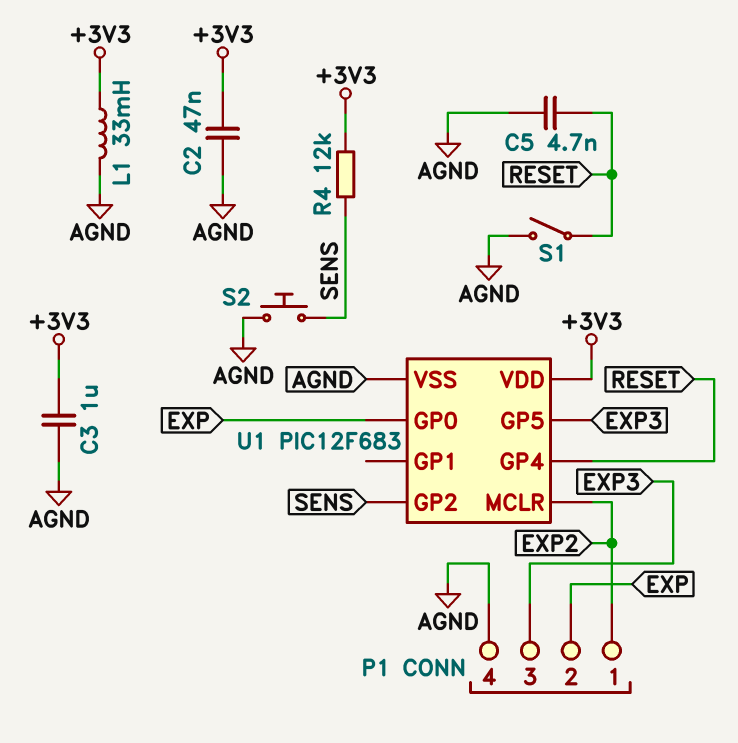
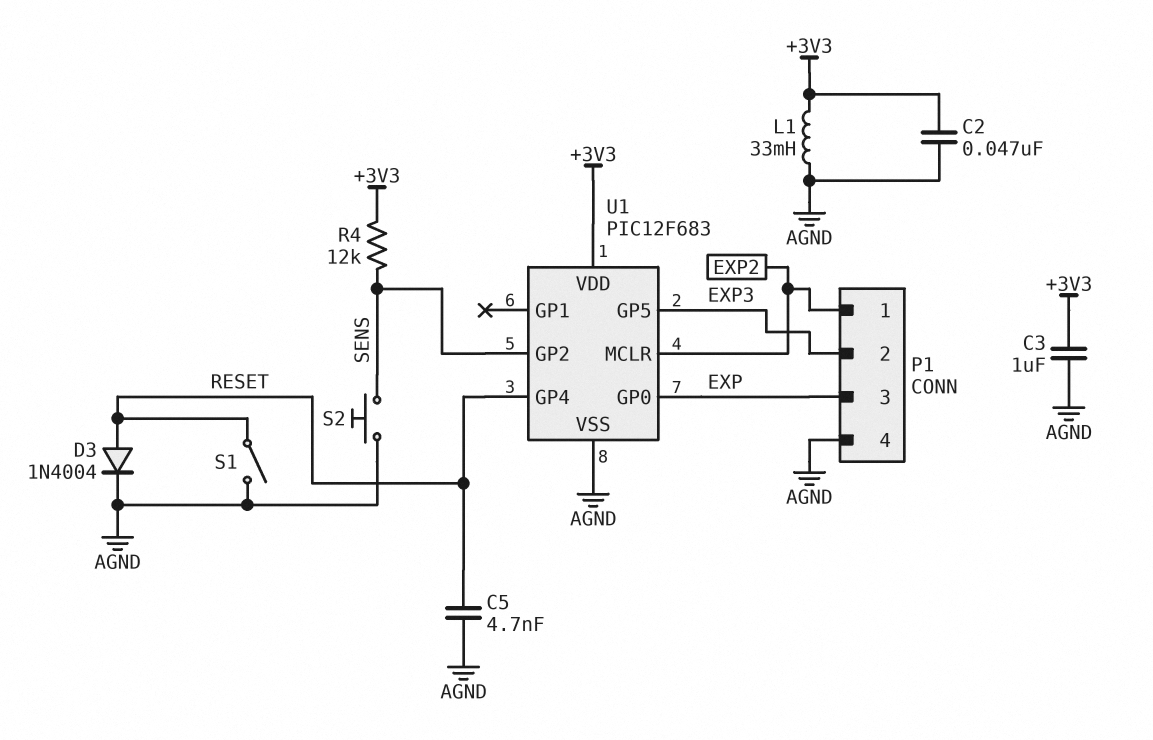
D3: none -> diode 1N4004 (A RESET, K AGND)
P1 pin 2: EXP -> EXP3
P1 pin 3: EXP3 -> EXP

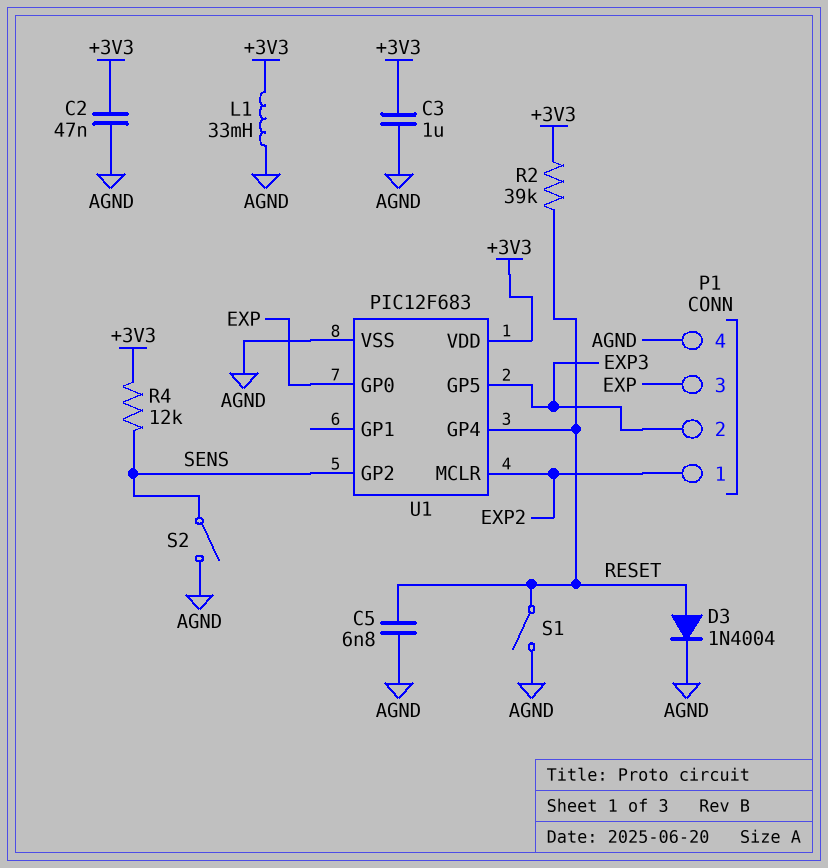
C5: 4.7nF (AGND, RESET) -> 6.8nF (AGND, RESET)
R2: none -> 39k (+3V3, RESET)
S2: button (AGND, SENS) -> switch (AGND, SENS)

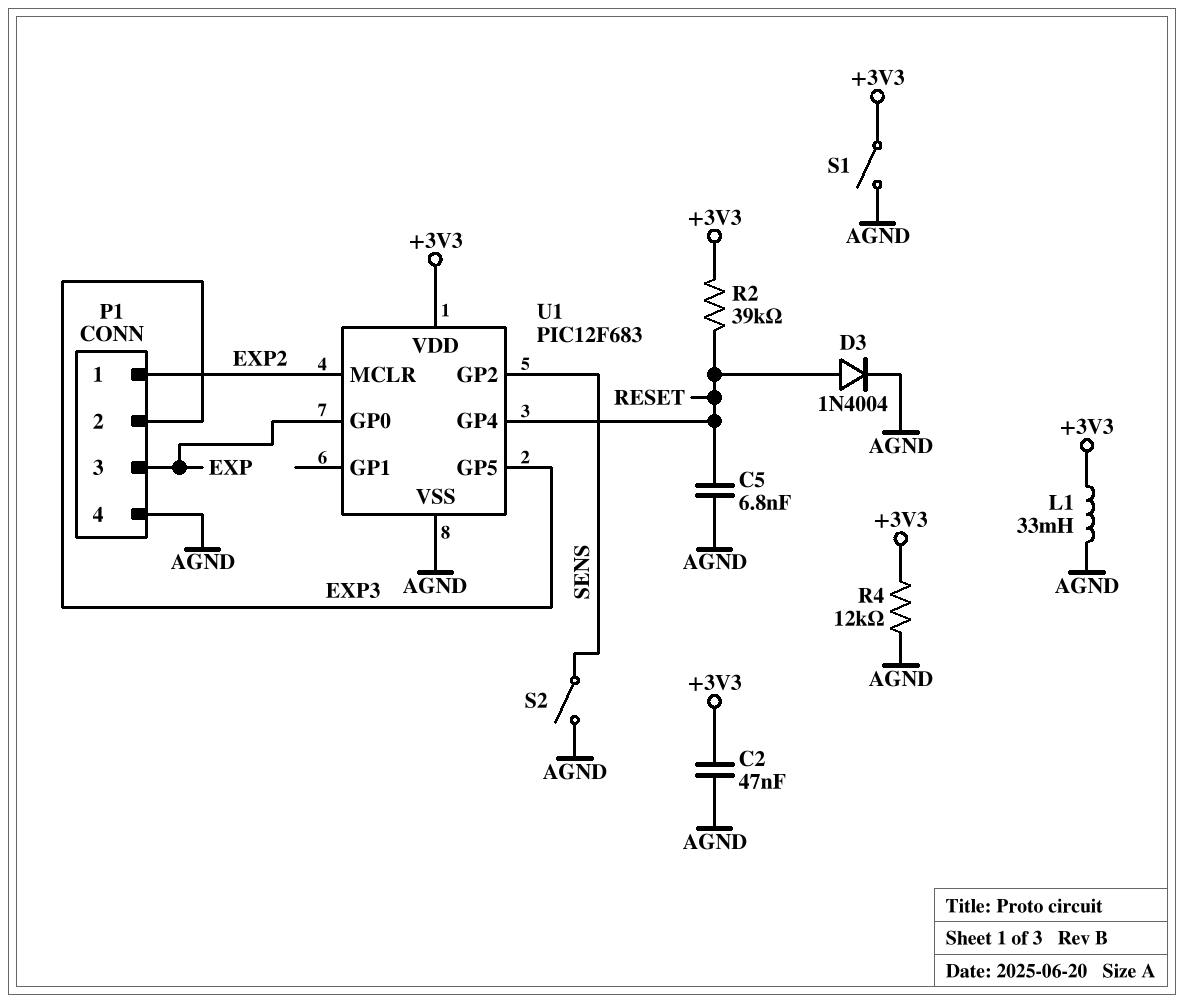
C3: 1uF (+3V3, AGND) -> none
R4: 12k (+3V3, SENS) -> 12k (+3V3, AGND)
S1: switch (AGND, RESET) -> switch (+3V3, AGND)

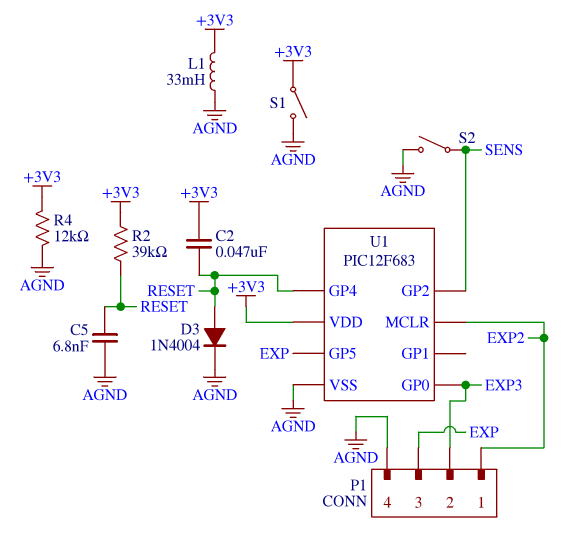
C2: 47nF (+3V3, AGND) -> 47nF (+3V3, RESET)
U1 pin GP0: EXP -> EXP3
U1 pin GP5: EXP3 -> EXP

